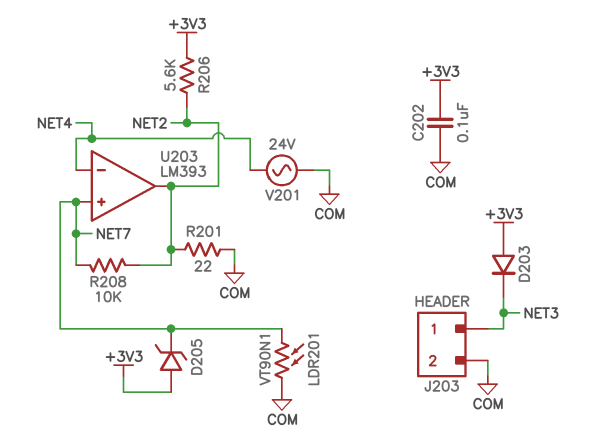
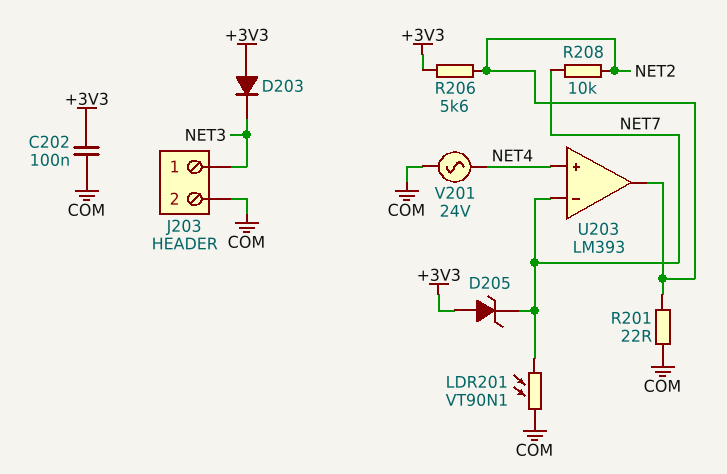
U203 pin in+: NET7 -> NET4
U203 pin in-: NET4 -> NET7

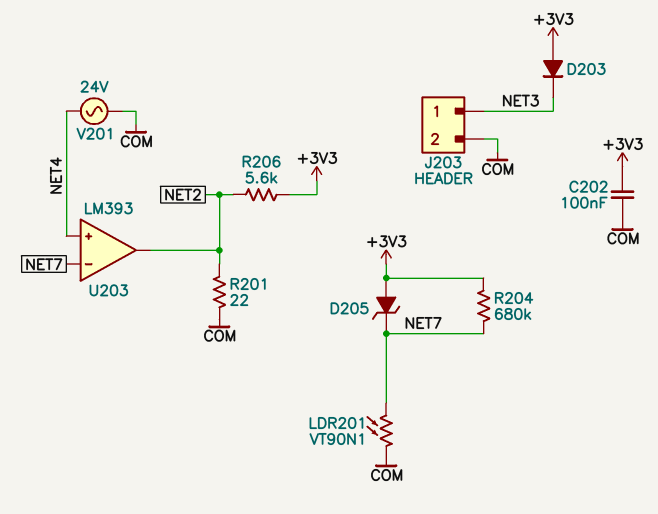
R204: none -> 680k (+3V3, NET7)
R208: 10k (NET2, NET7) -> none

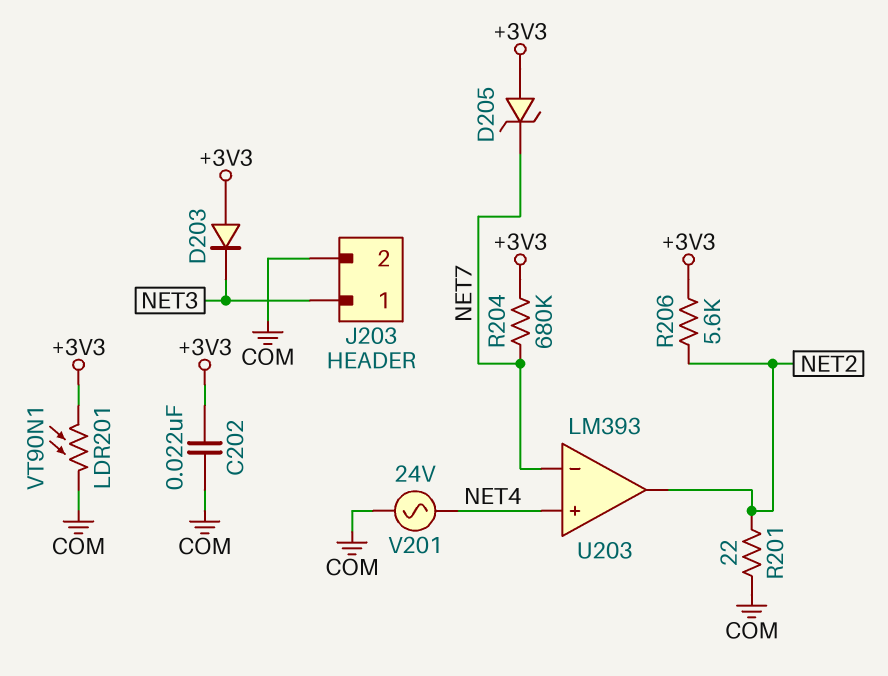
C202: 100nF (+3V3, COM) -> 22nF (+3V3, COM)
LDR201: VT90N1 (COM, NET7) -> VT90N1 (+3V3, COM)

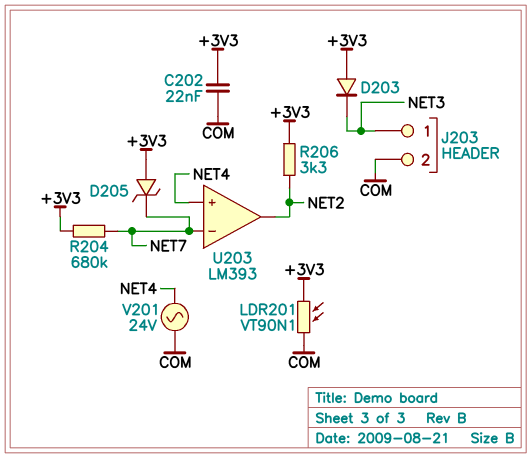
R201: 22 (COM, NET2) -> none
R206: 5.6k (+3V3, NET2) -> 3.3k (+3V3, NET2)

